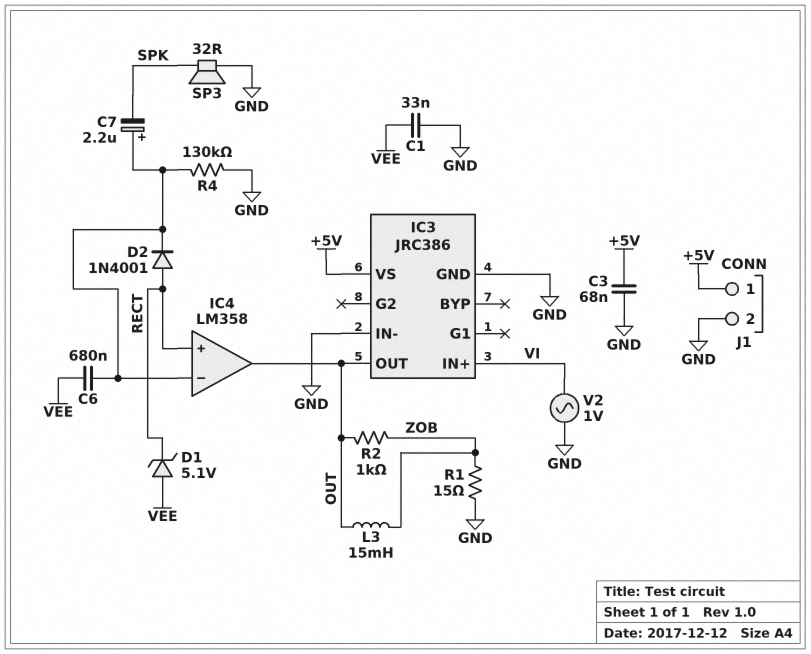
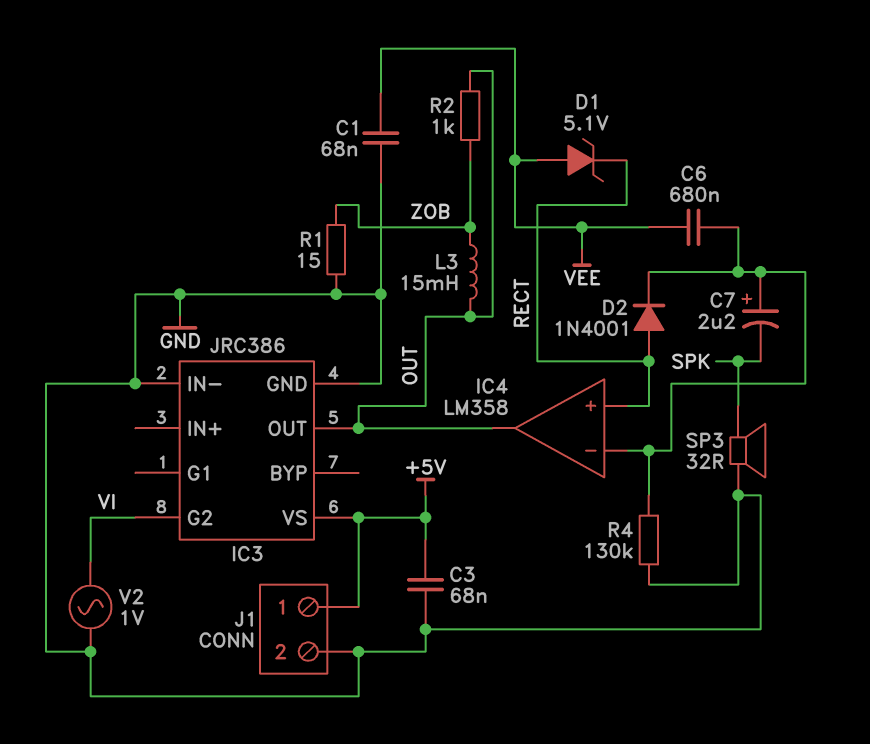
C1: 33nF (GND, VEE) -> 68nF (GND, VEE)
IC3 pin G2: none -> VI
IC3 pin IN+: VI -> none

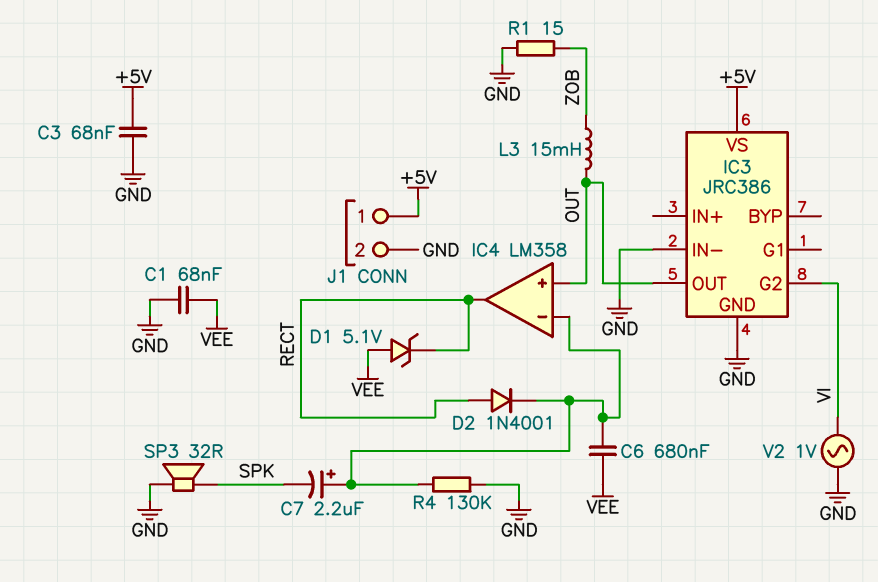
IC4 pin in+: RECT -> OUT
IC4 pin out: OUT -> RECT
R2: 1k (OUT, ZOB) -> none

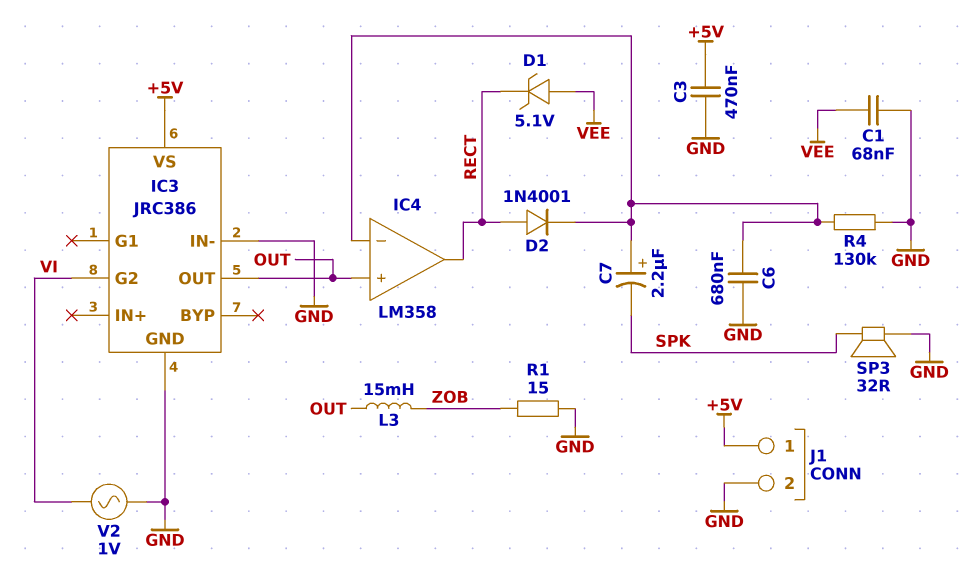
C3: 68nF (+5V, GND) -> 470nF (+5V, GND)
C6: 680nF (IC4/in-, VEE) -> 680nF (GND, IC4/in-)

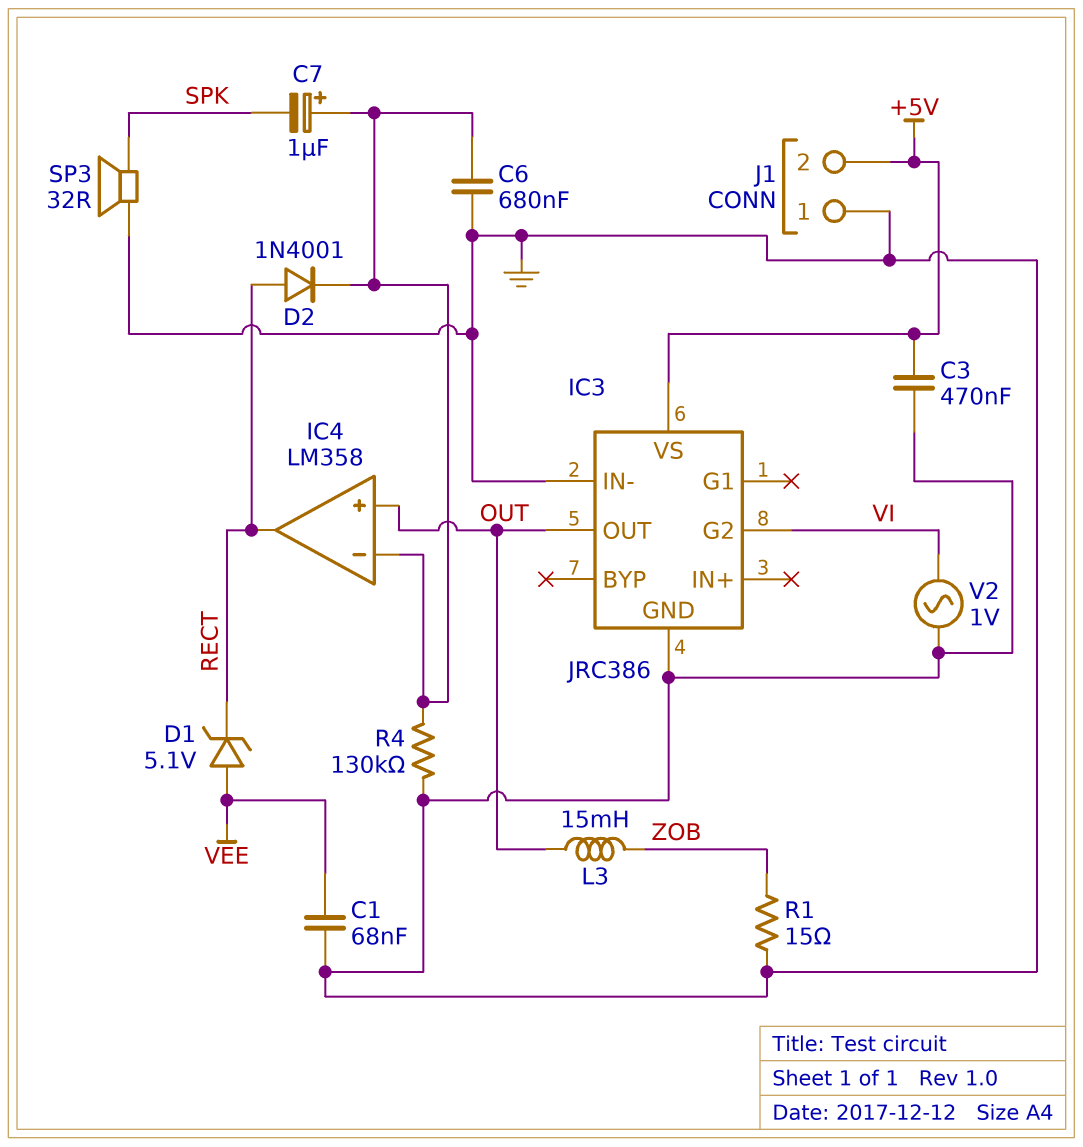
C7: 2.2uF (plus IC4/in-, minus SPK) -> 1uF (plus IC4/in-, minus SPK)
J1 pin 1: +5V -> GND
J1 pin 2: GND -> +5V

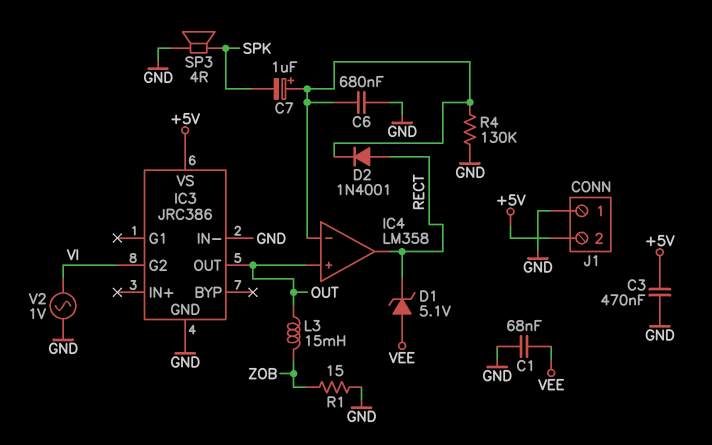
SP3: speaker 32R (GND, SPK) -> speaker 4R (GND, SPK)

